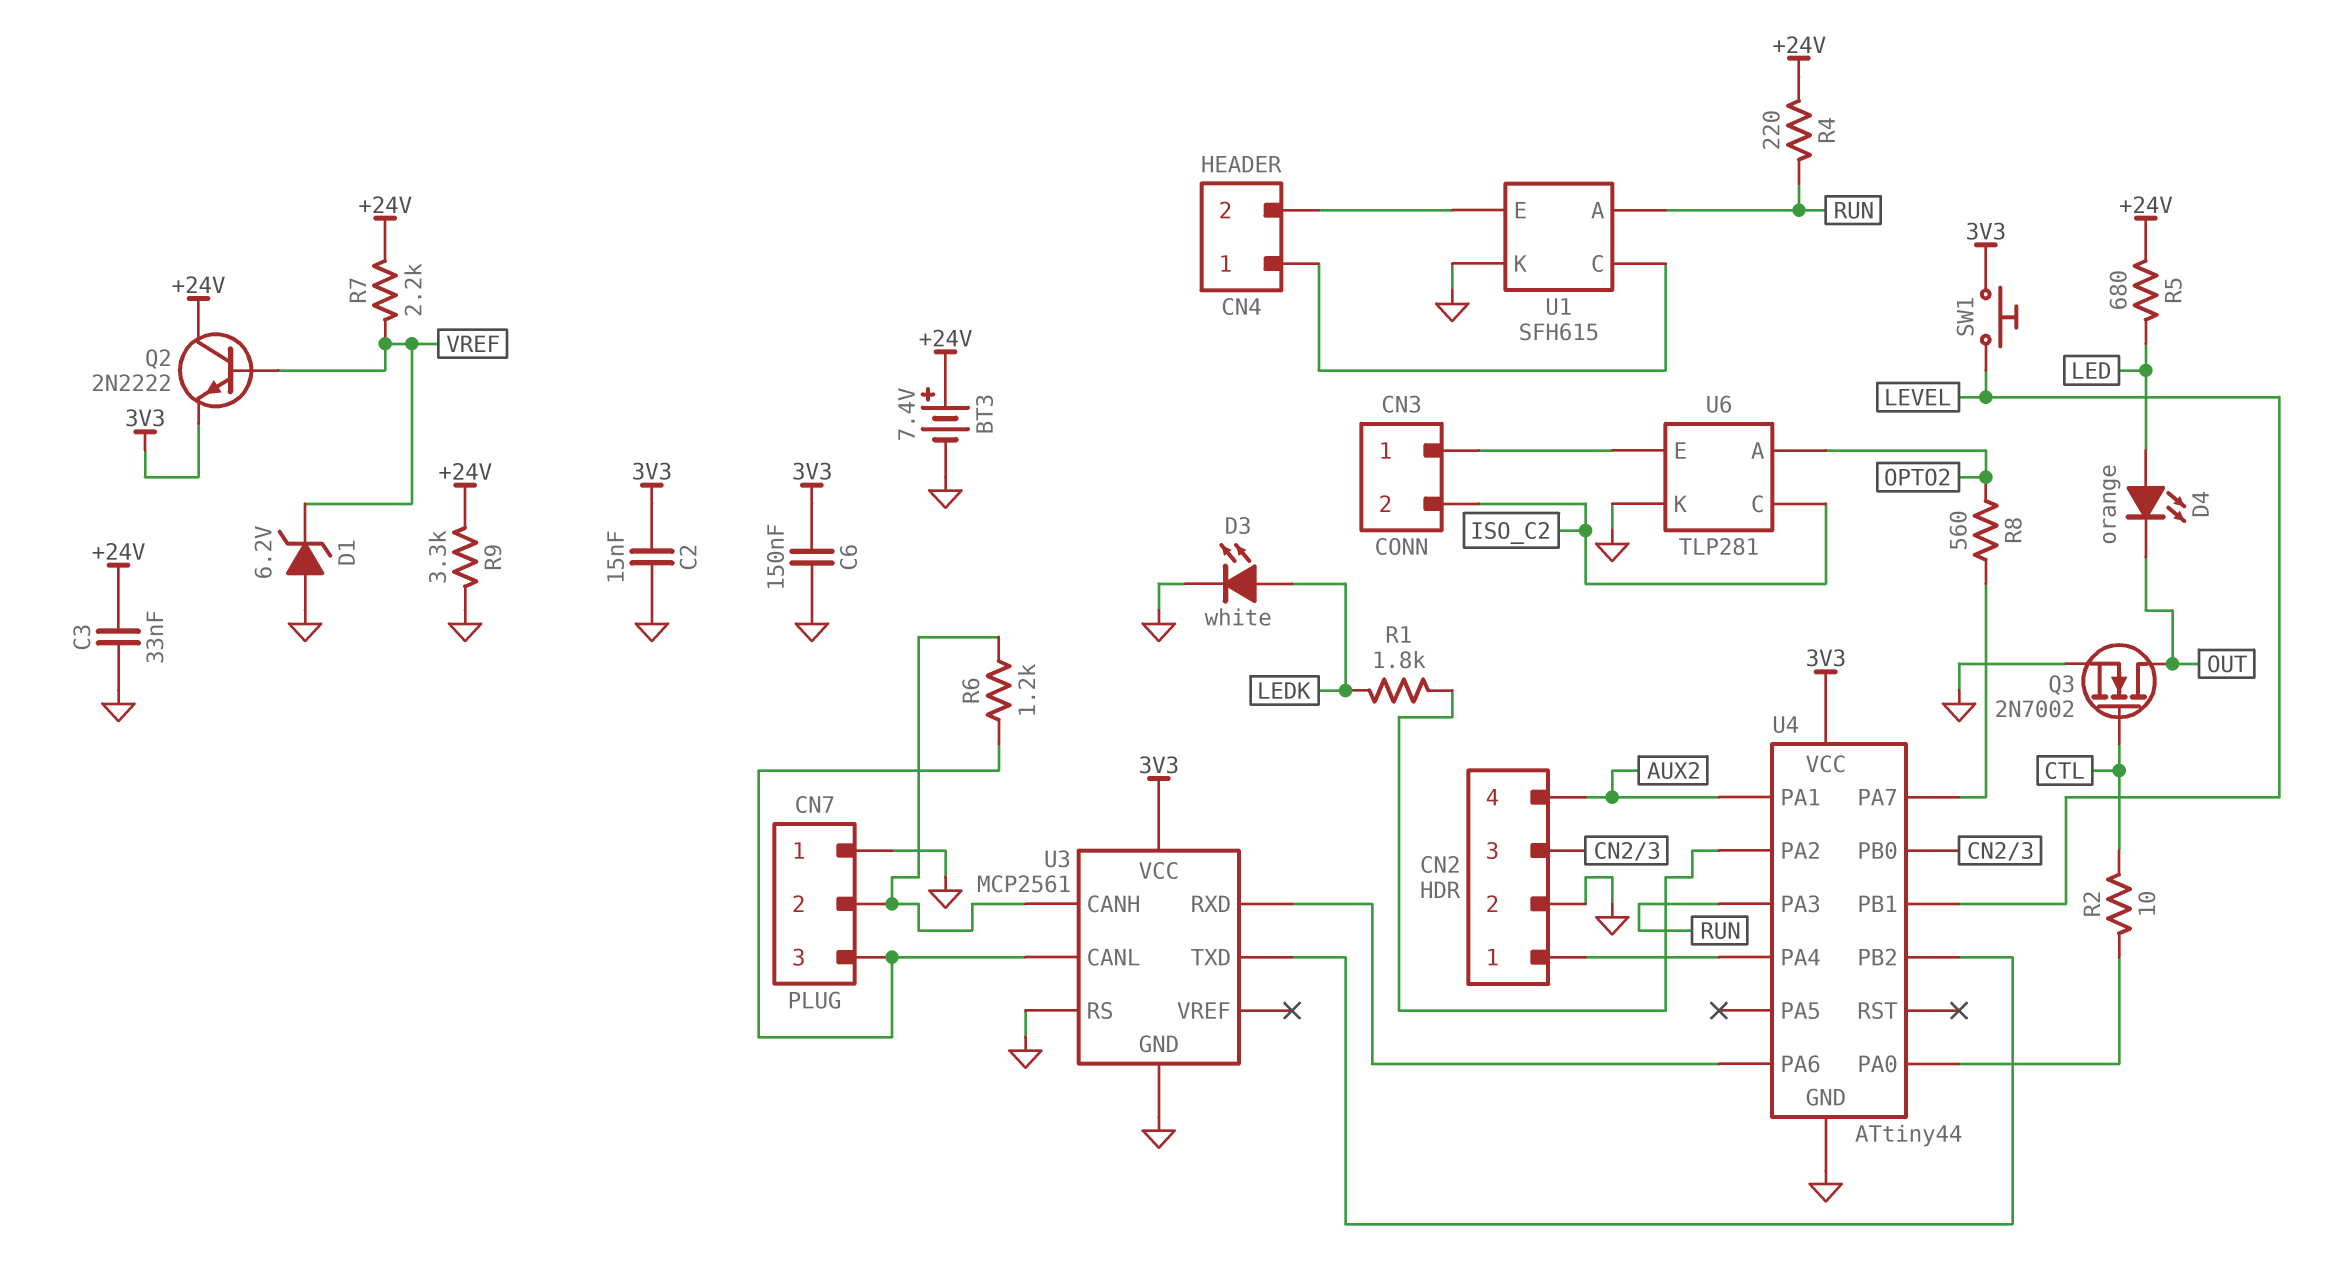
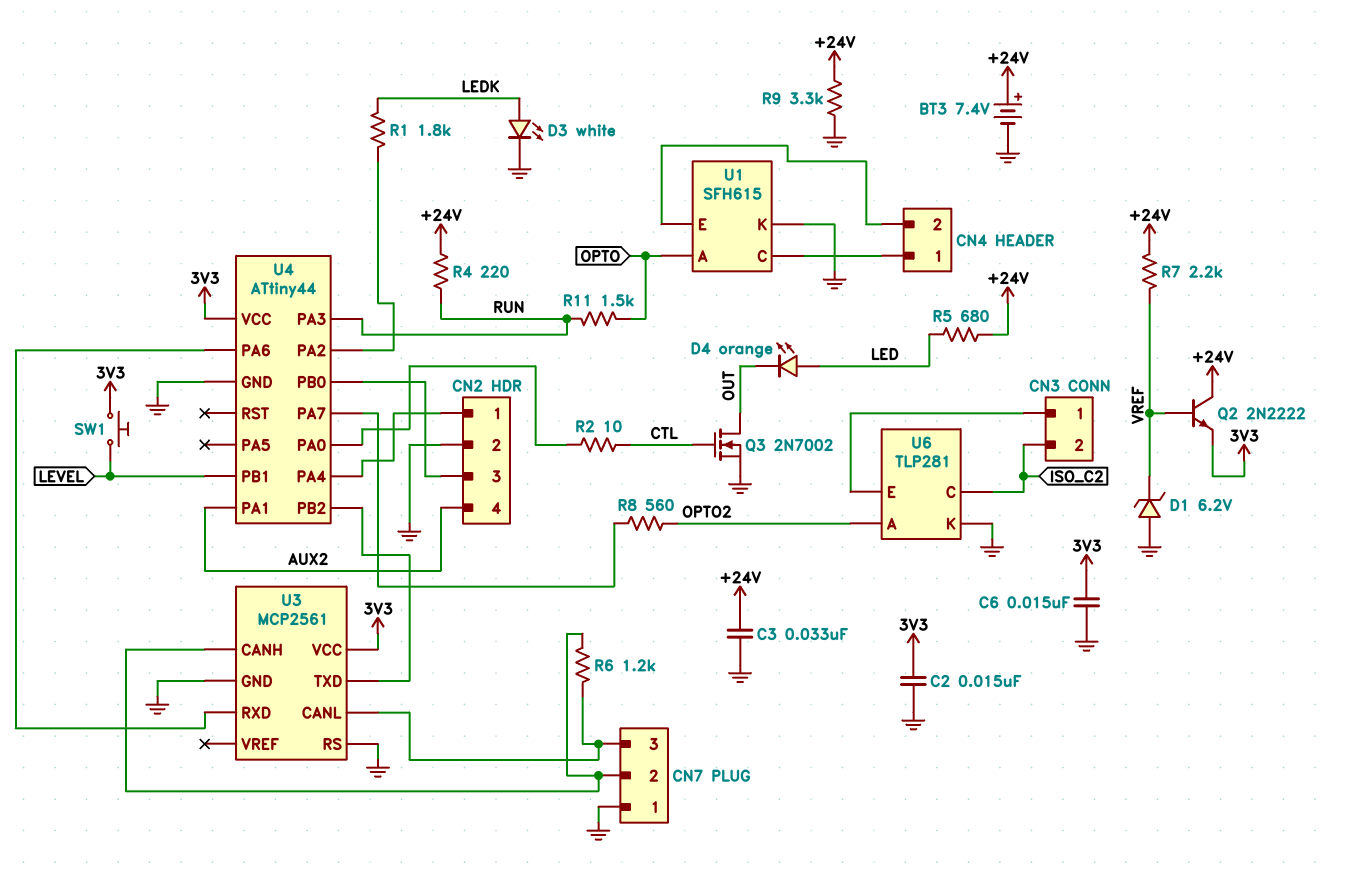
C6: 150nF (3V3, GND) -> 15nF (3V3, GND)
R11: none -> 1.5k (OPTO, RUN)
U1 pin A: RUN -> OPTO

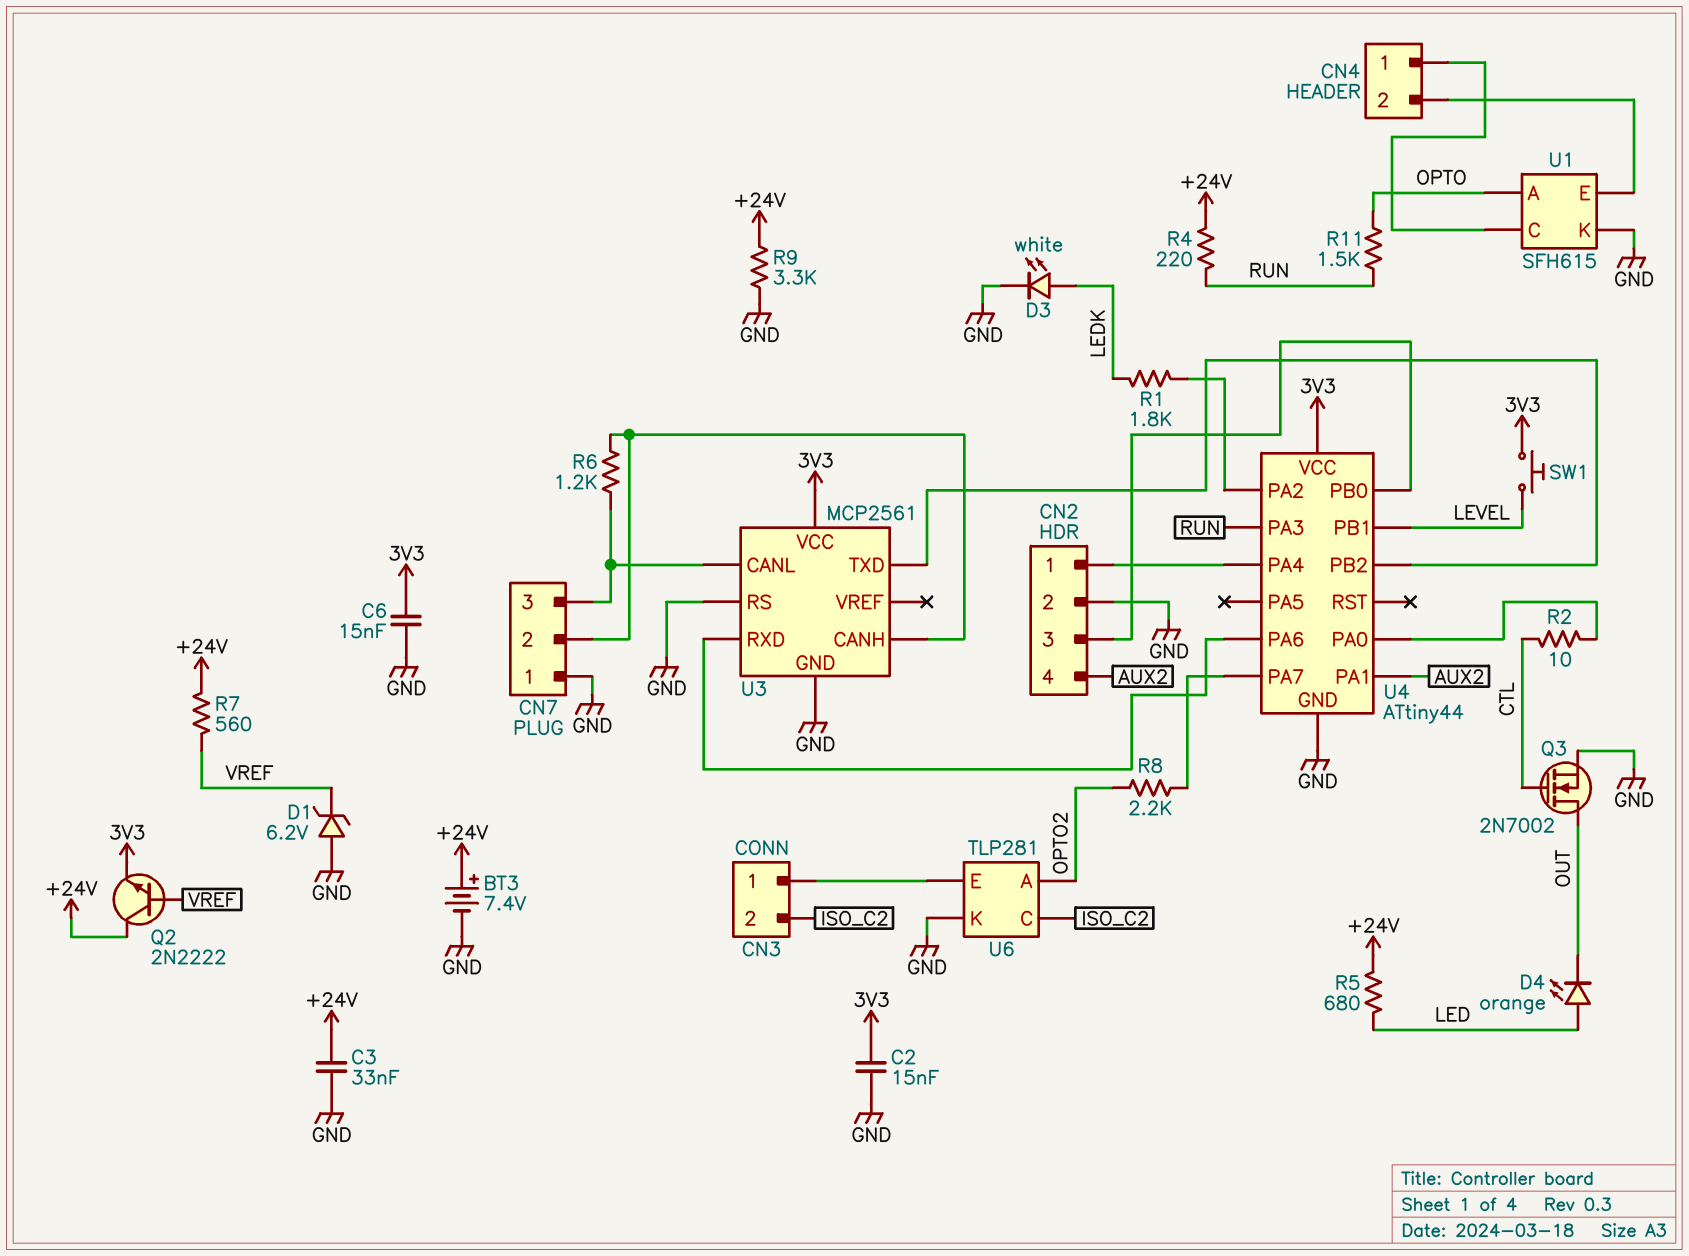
R7: 2.2k (+24V, VREF) -> 560 (+24V, VREF)
R8: 560 (OPTO2, U4/PA7) -> 2.2k (OPTO2, U4/PA7)

